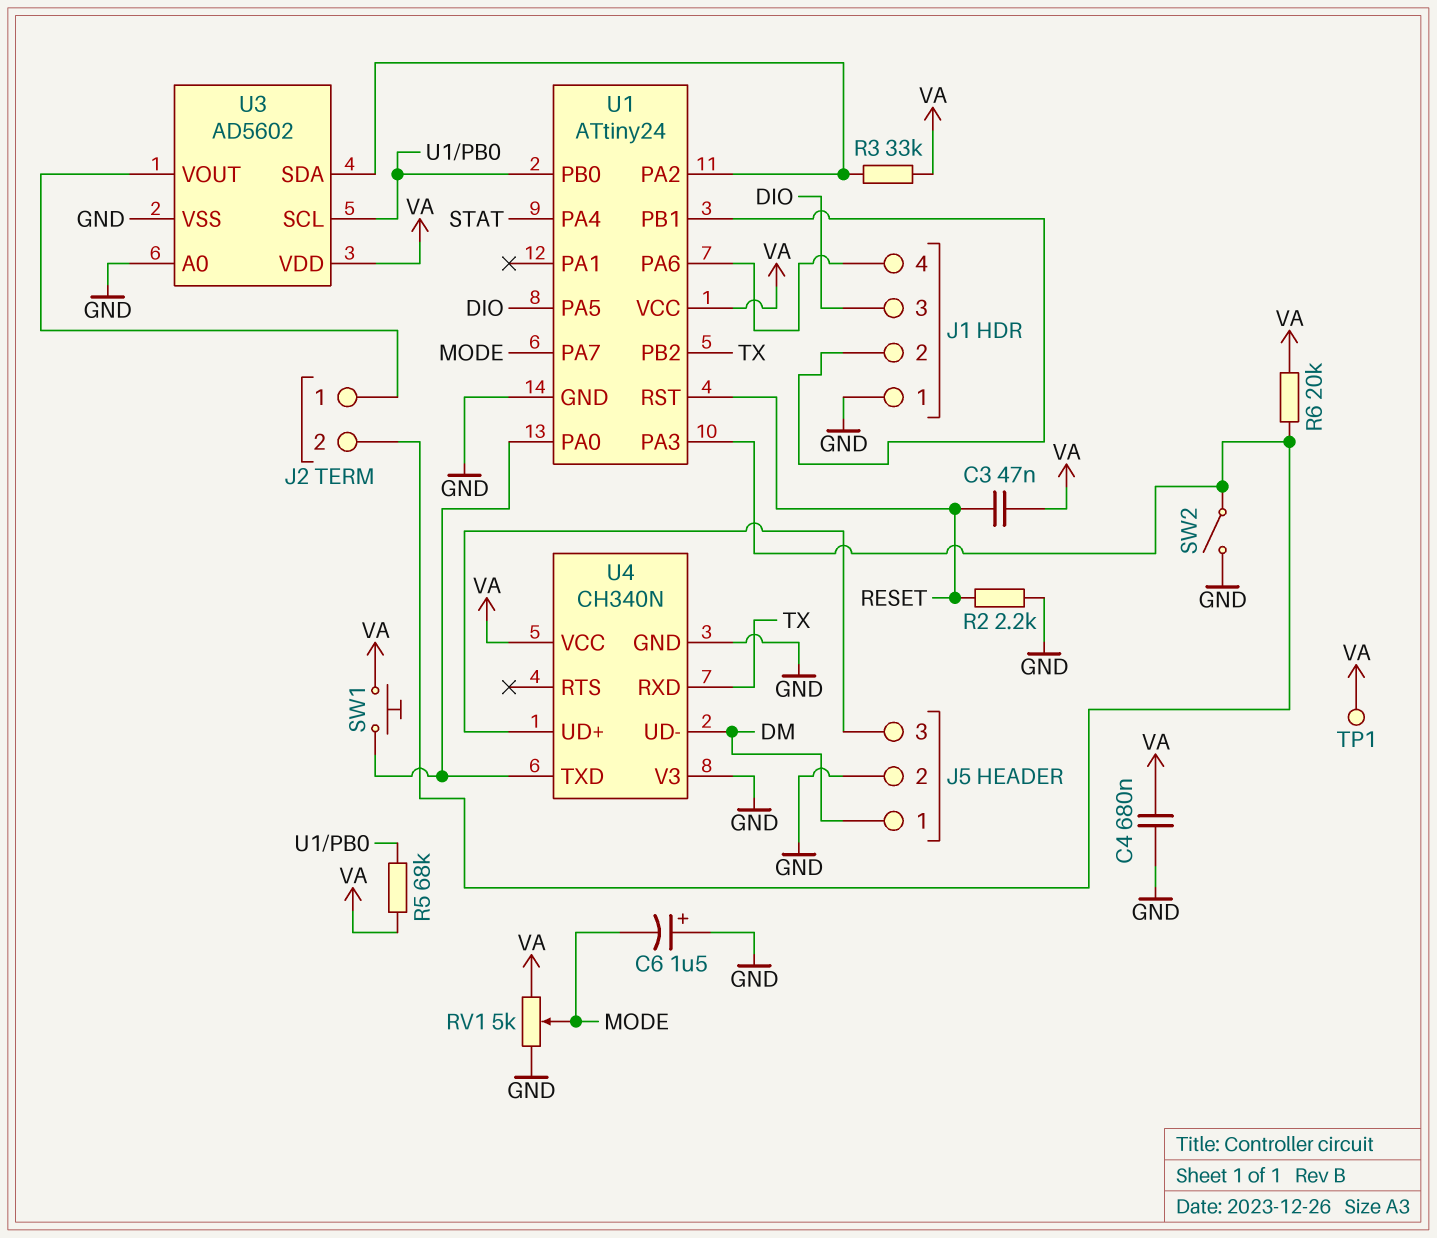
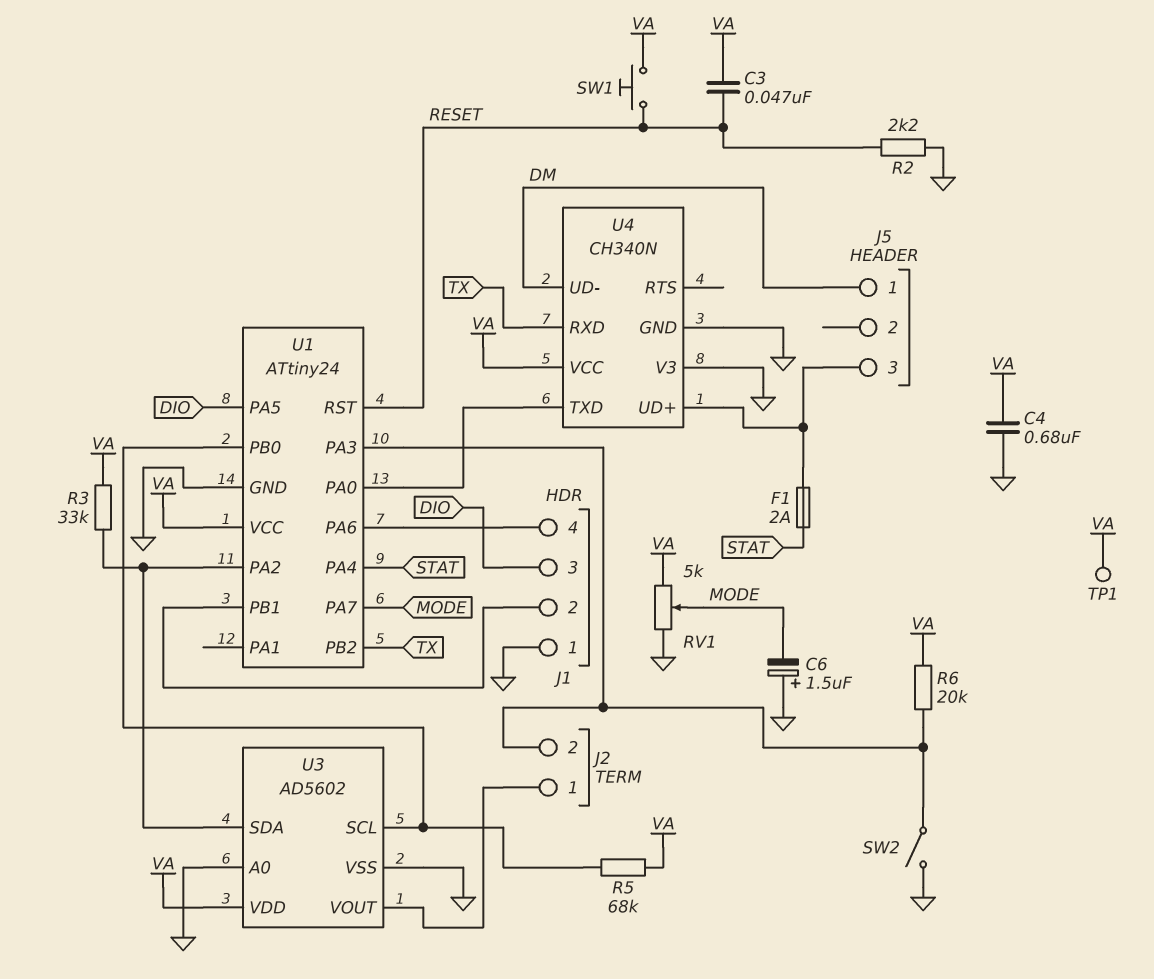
F1: none -> 2A (J5/3, STAT)
J5 pin 2: GND -> none
SW1: button (U1/PA0, VA) -> button (RESET, VA)

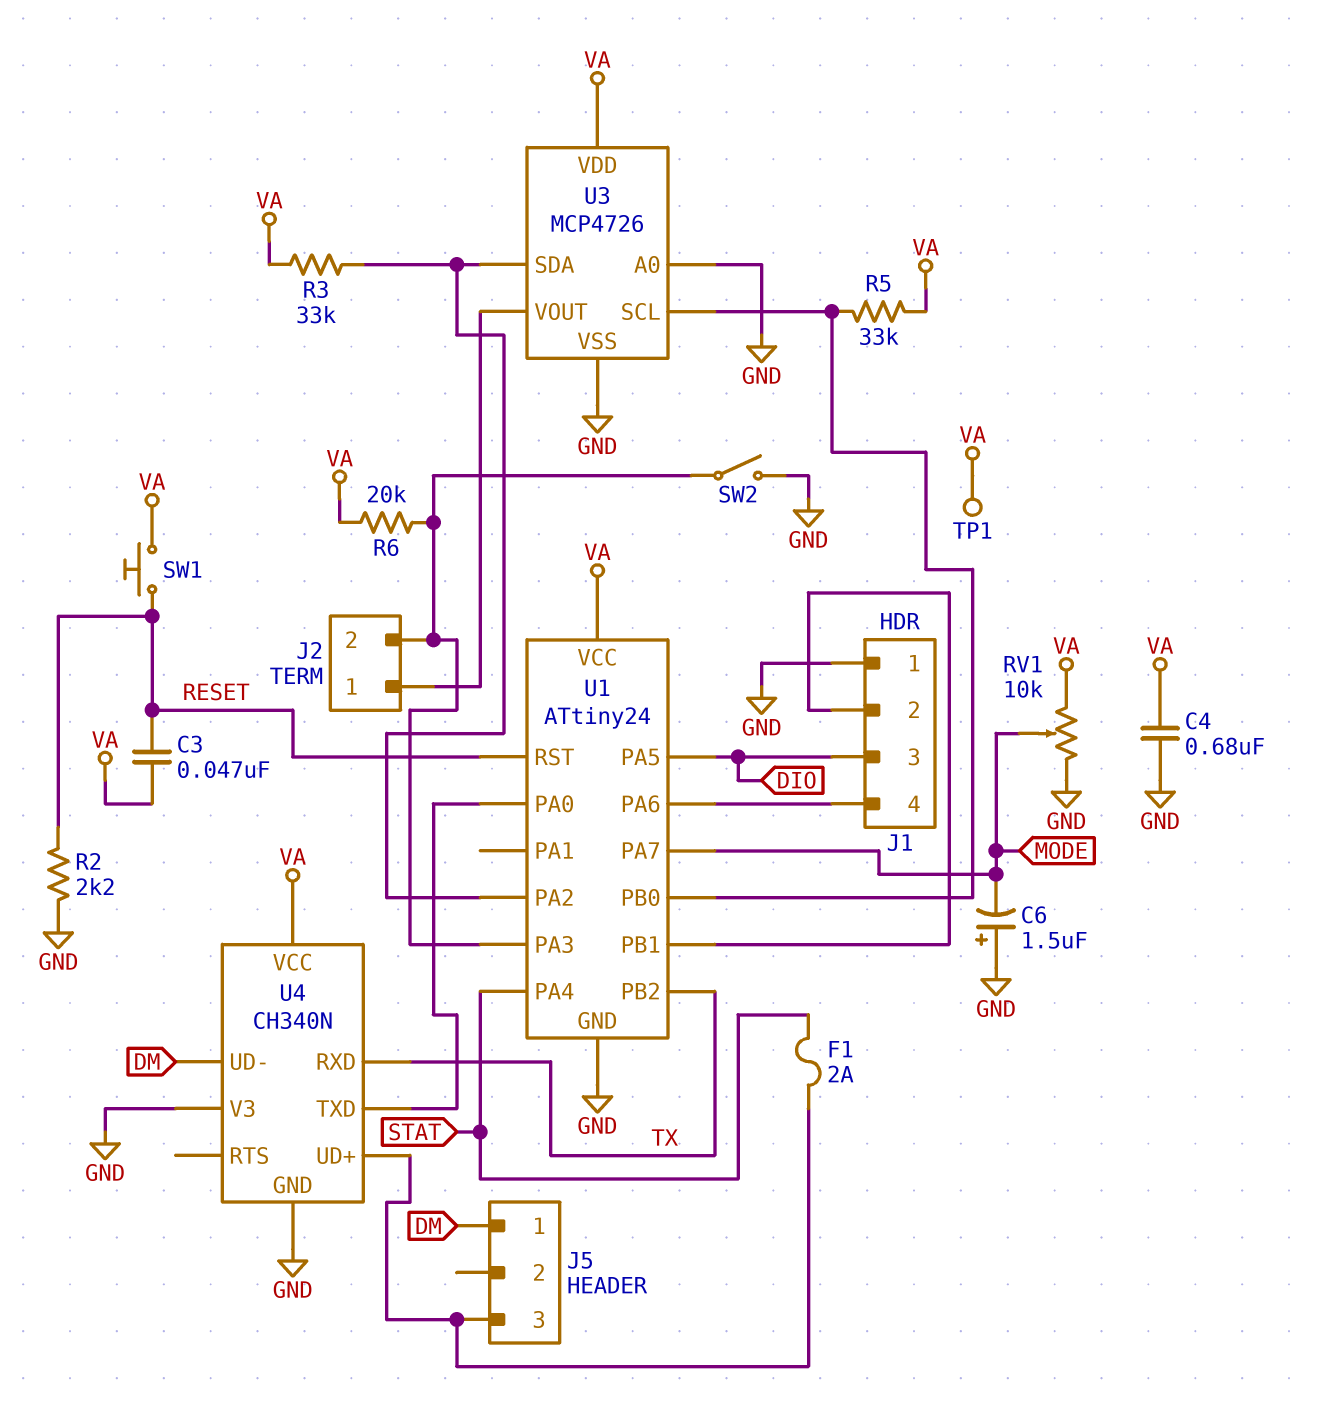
R5: 68k (U1/PB0, VA) -> 33k (U1/PB0, VA)
RV1: 5k (GND, VA, wiper MODE) -> 10k (GND, VA, wiper MODE)
U3: AD5602 -> MCP4726

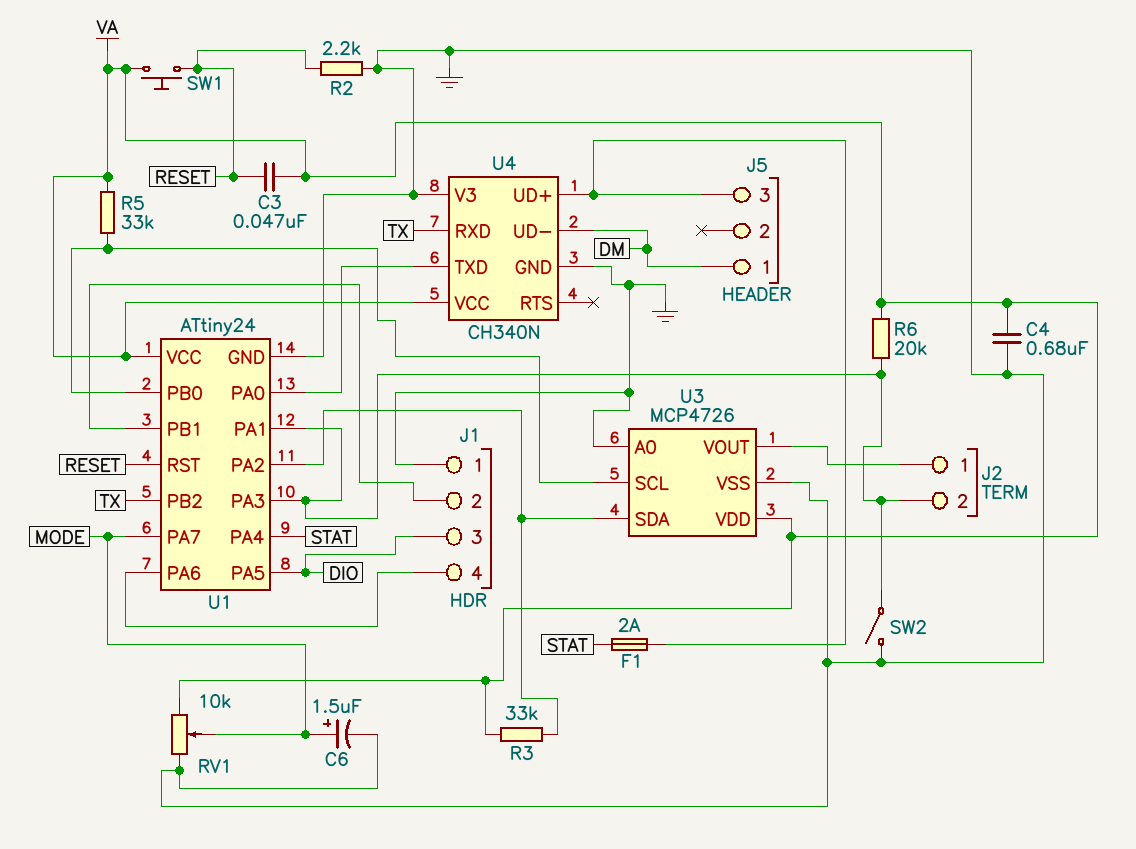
C6: 1.5uF (plus GND, minus MODE) -> 1.5uF (plus MODE, minus GND)
TP1: test point (VA) -> none
U1 pin PA1: none -> J2/2

